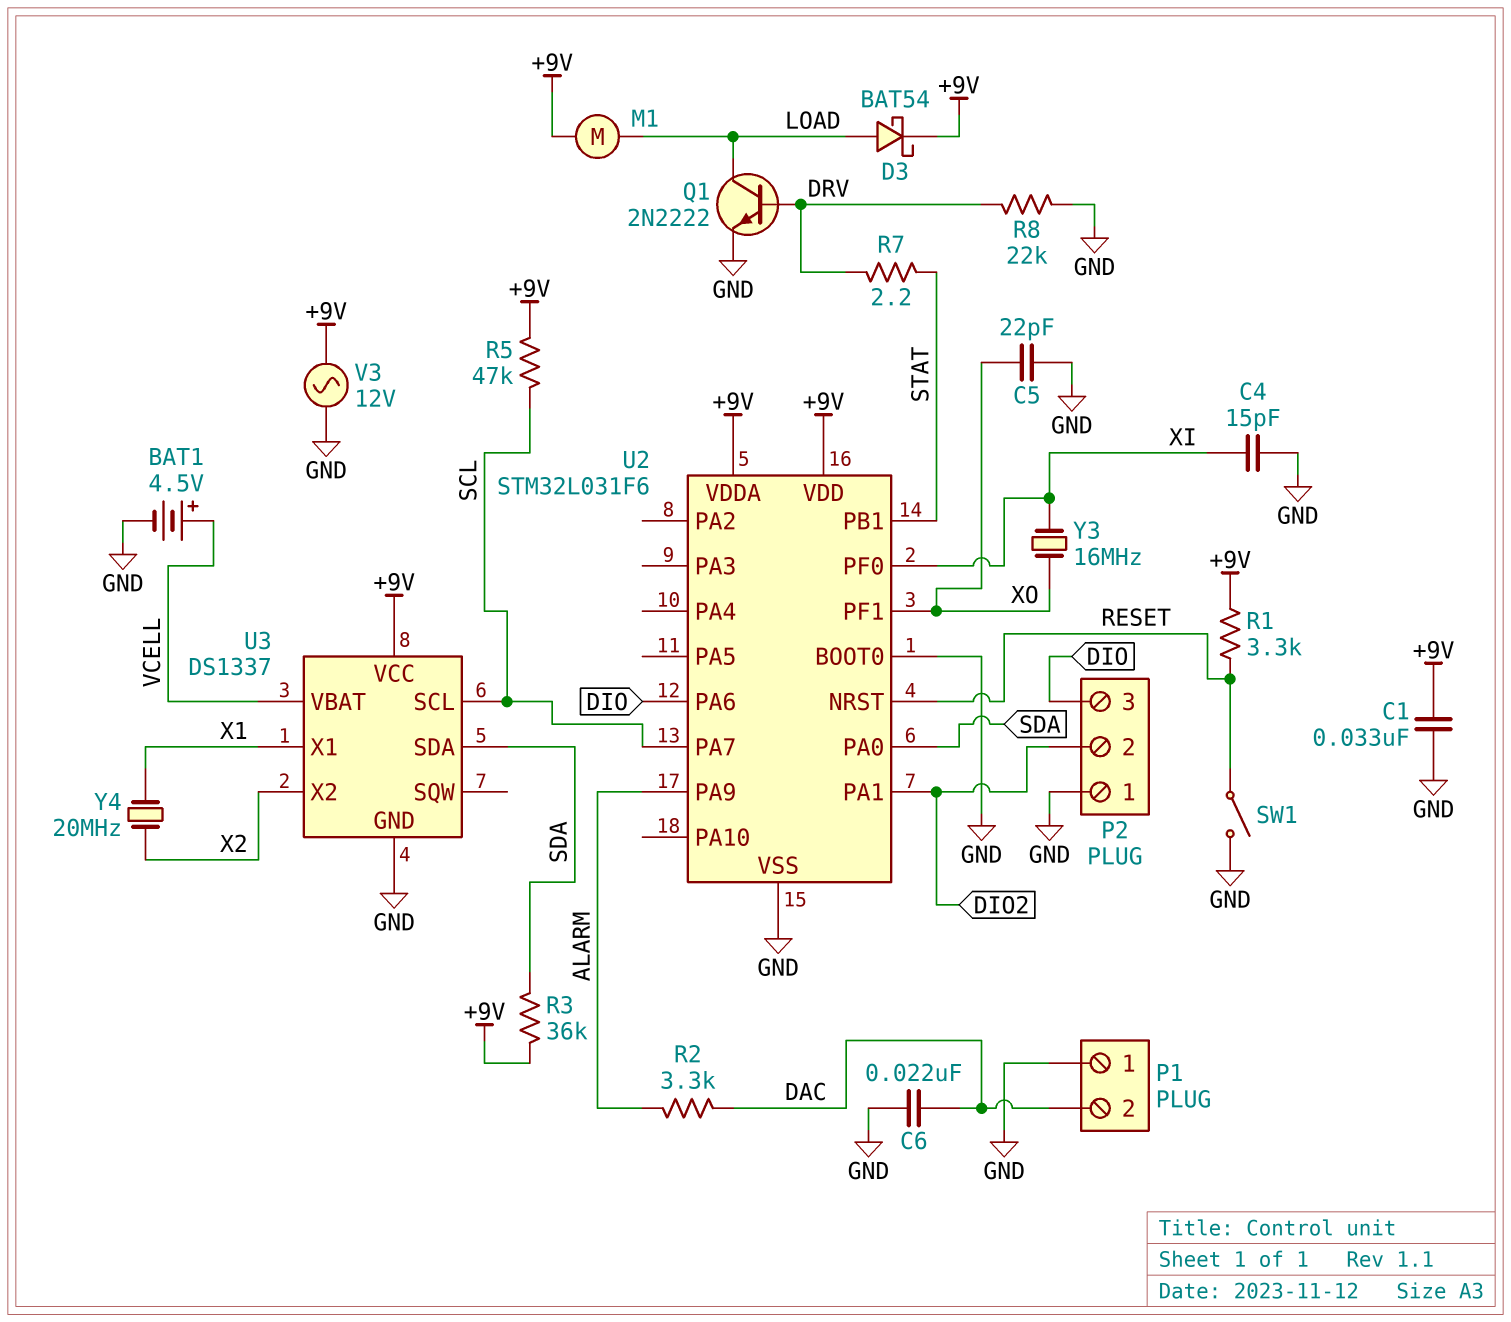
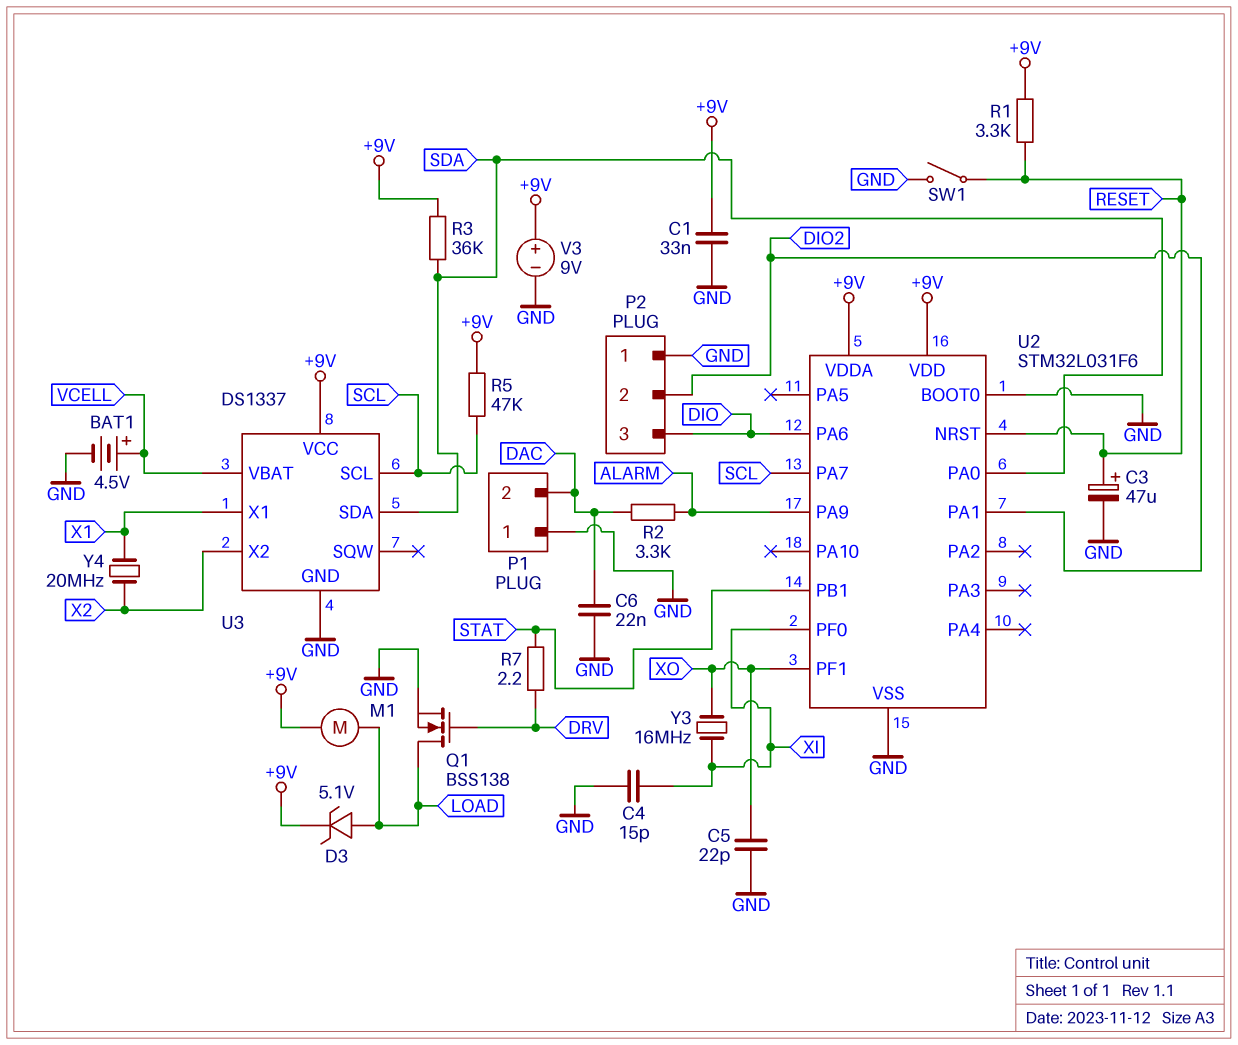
C3: none -> 47uF (plus RESET, minus GND)
D3: schottky BAT54 (A LOAD, K +9V) -> zener 5.1V (A LOAD, K +9V)
Q1: NPN 2N2222 (B DRV, C LOAD, E GND) -> NMOS BSS138 (G DRV, D LOAD, S GND)
R8: 22k (DRV, GND) -> none
V3: AC 12V (+9V, GND) -> 9V (plus +9V, minus GND)

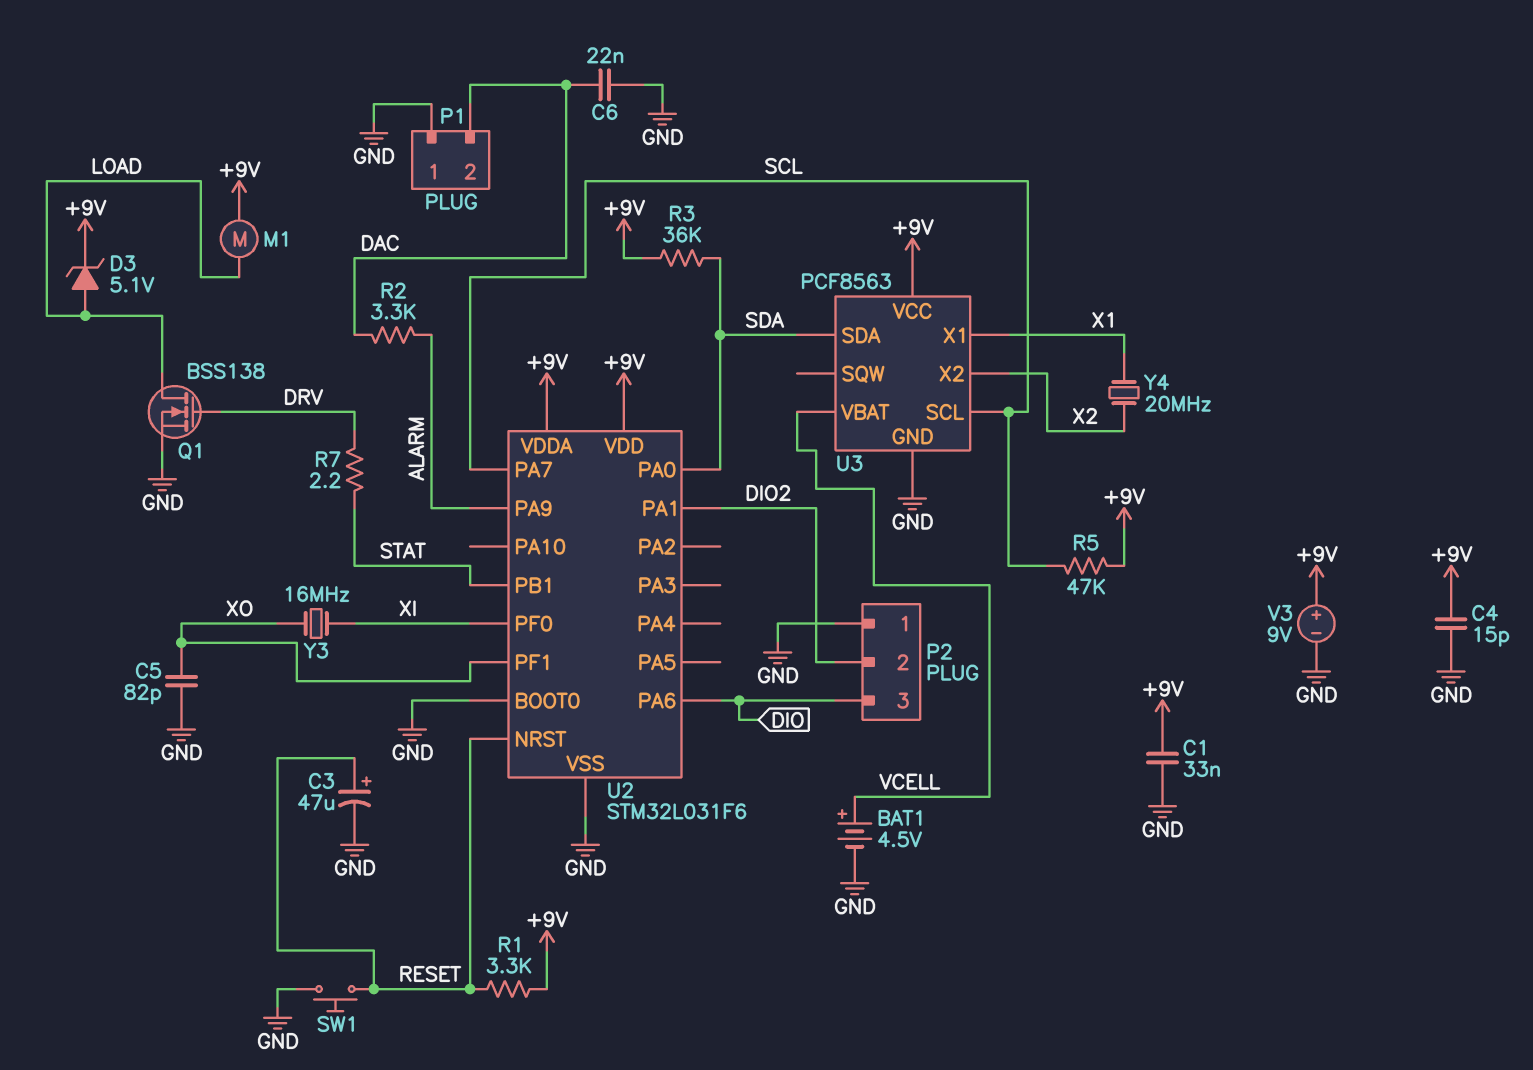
C4: 15pF (GND, XI) -> 15pF (+9V, GND)
C5: 22pF (GND, XO) -> 82pF (GND, XO)
SW1: switch (GND, RESET) -> button (GND, RESET)
U3: DS1337 -> PCF8563

